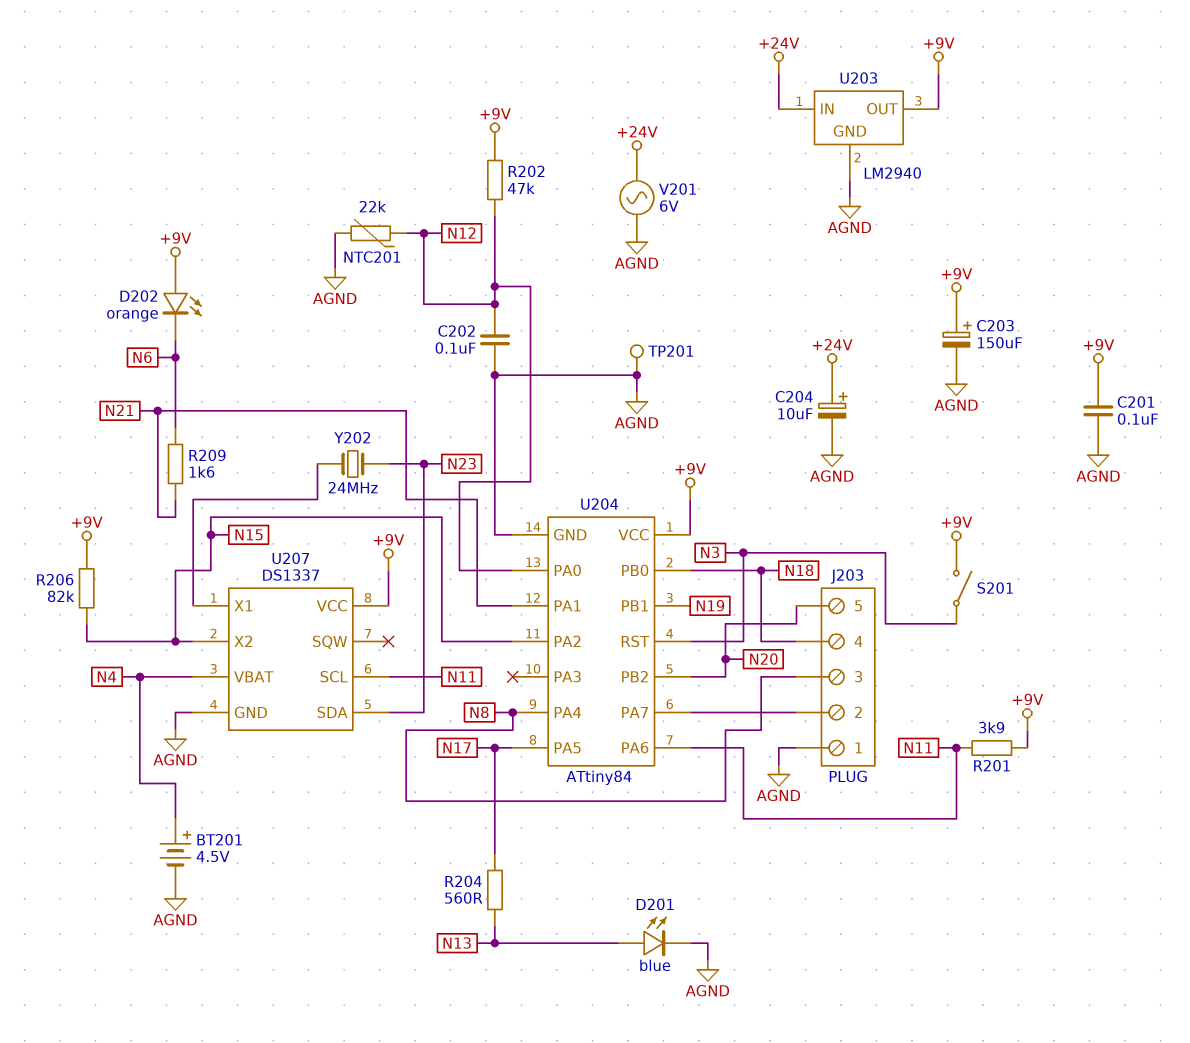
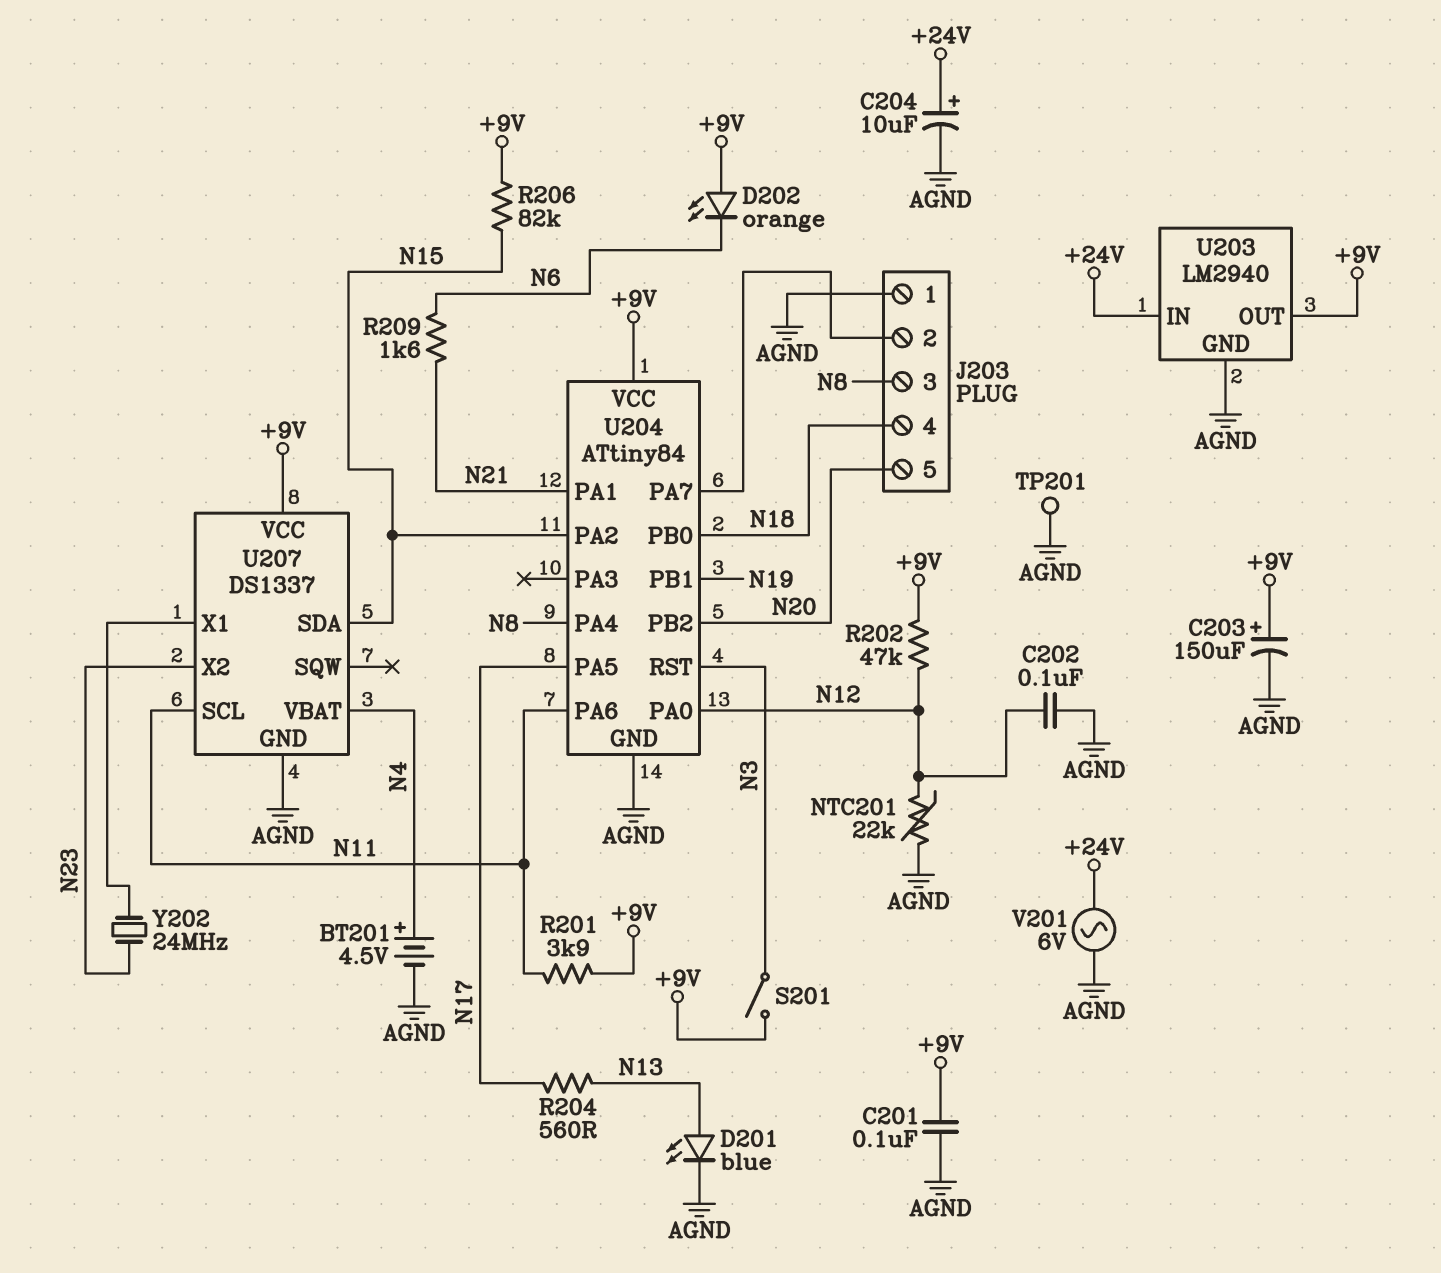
U207 pin SDA: N23 -> N15
U207 pin X2: N15 -> N23

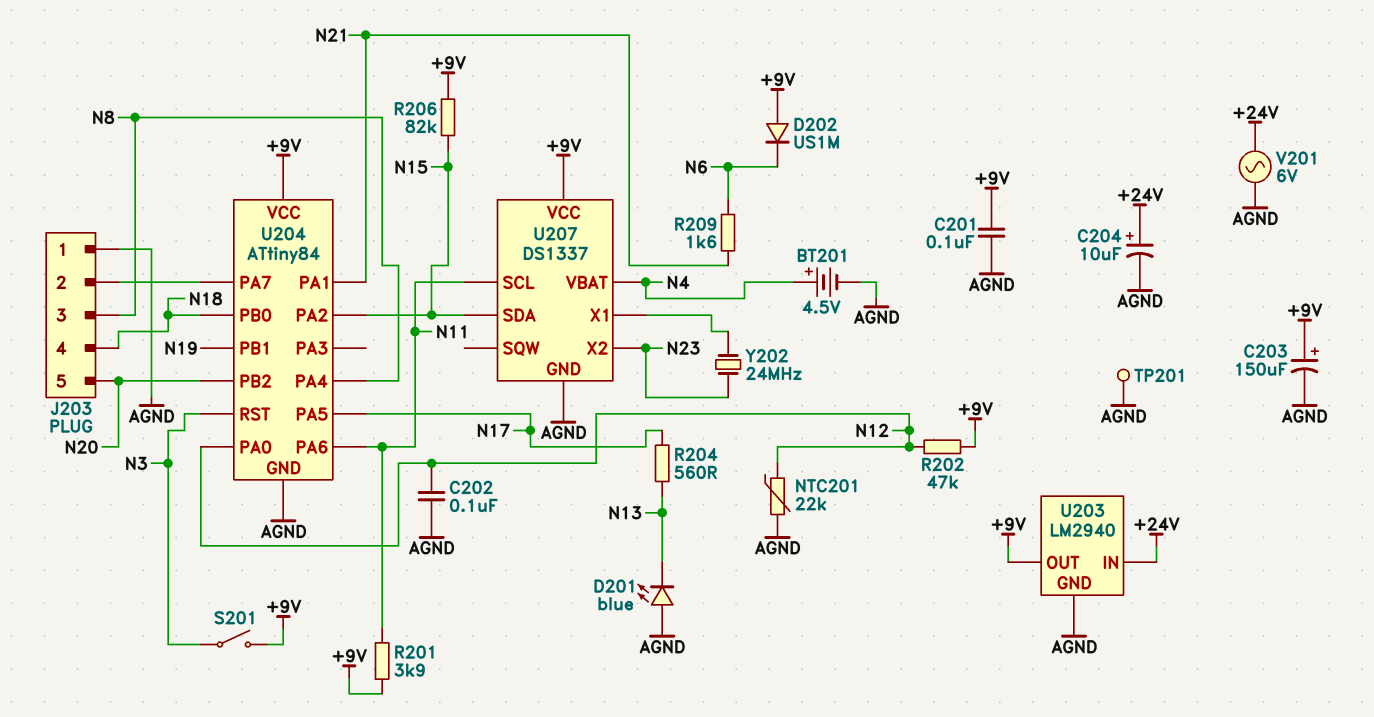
D201: LED blue (A N13, K AGND) -> LED blue (A AGND, K N13)
D202: LED orange (A +9V, K N6) -> diode US1M (A +9V, K N6)

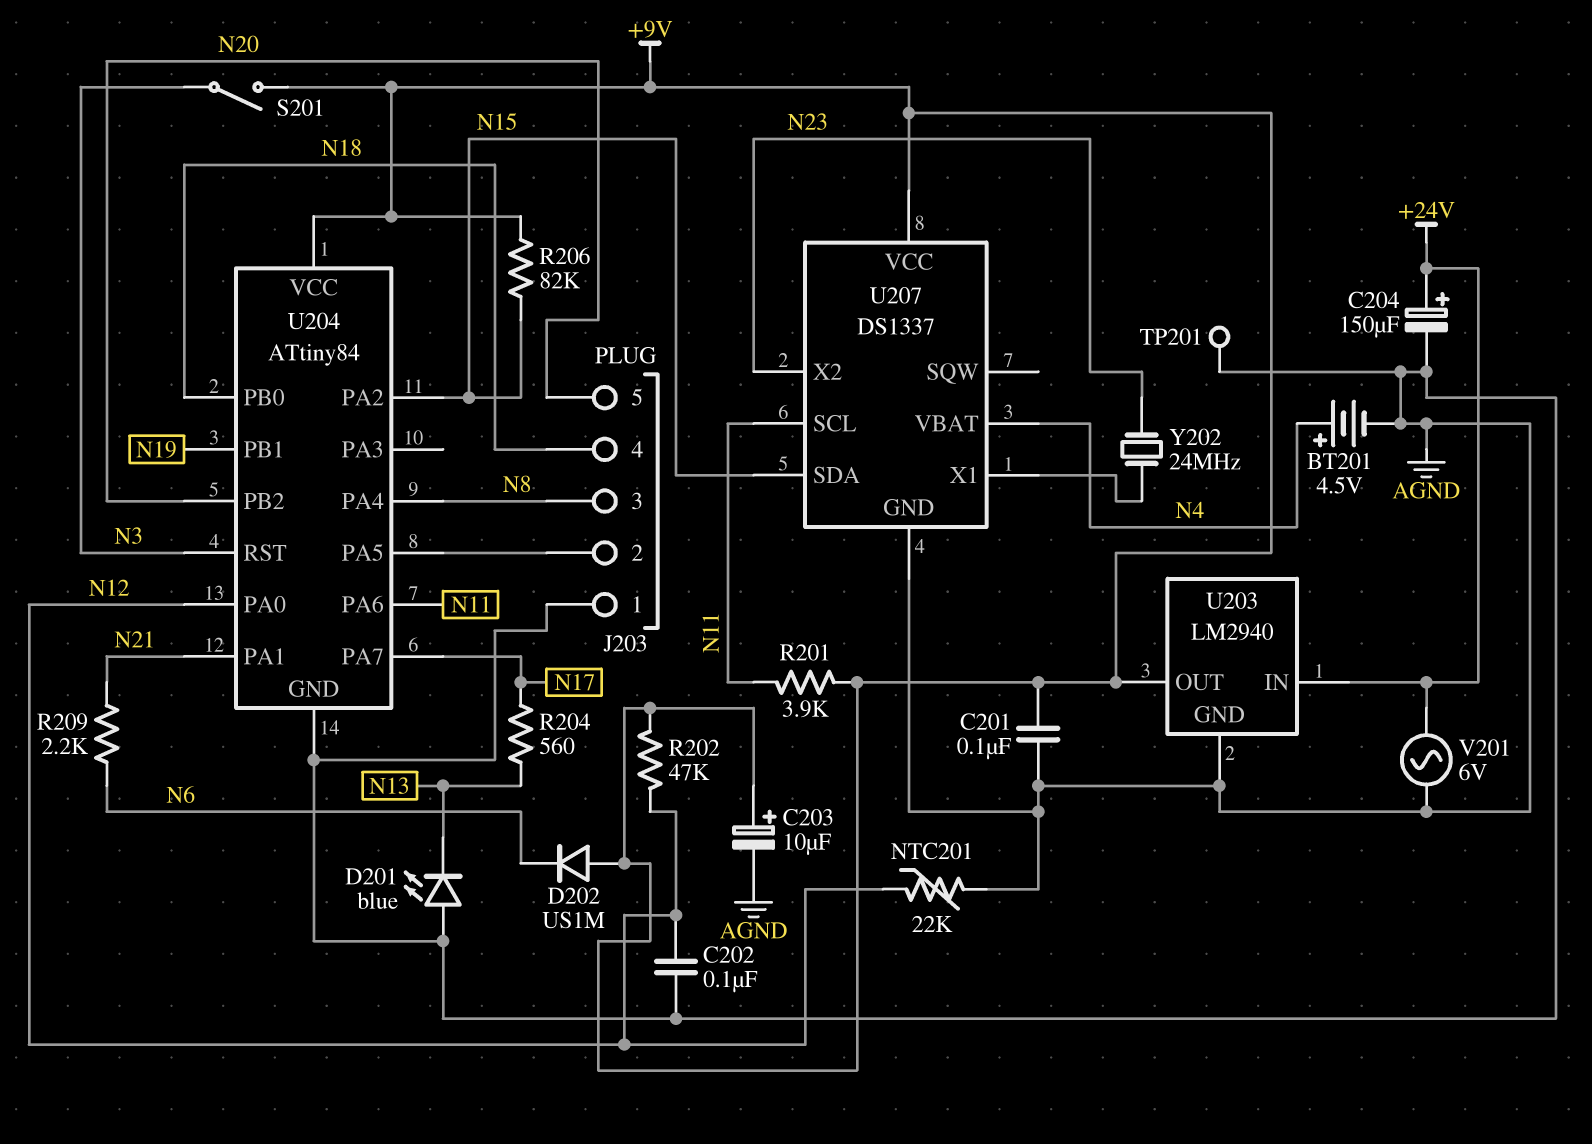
C203: 150uF (plus +9V, minus AGND) -> 10uF (plus +9V, minus AGND)
C204: 10uF (plus +24V, minus AGND) -> 150uF (plus +24V, minus AGND)
R209: 1.6k (N6, N21) -> 2.2k (N6, N21)
U204 pin PA5: N17 -> J203/2
U204 pin PA7: J203/2 -> N17

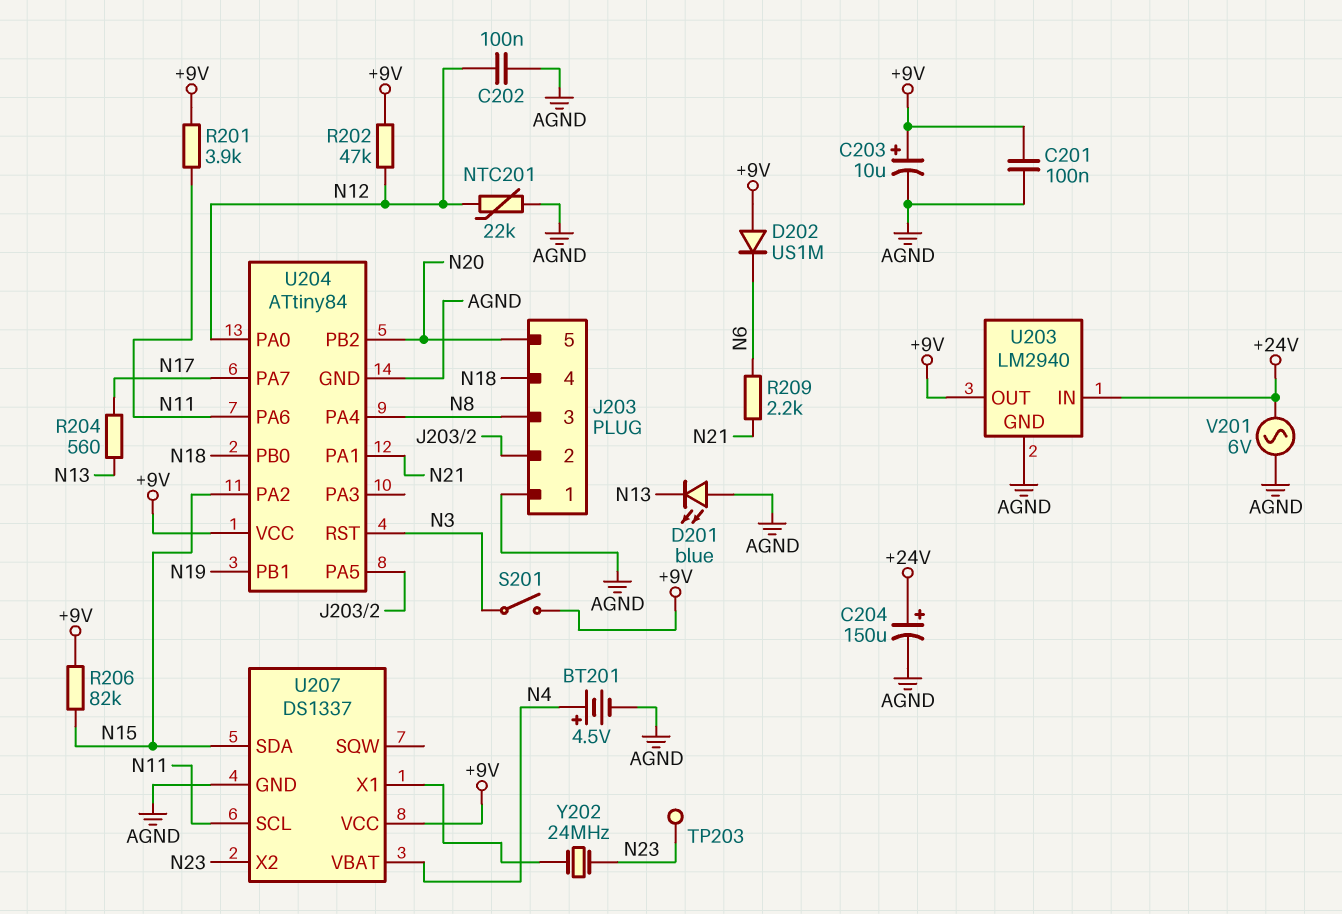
TP201: test point (AGND) -> none
TP203: none -> test point (N23)

